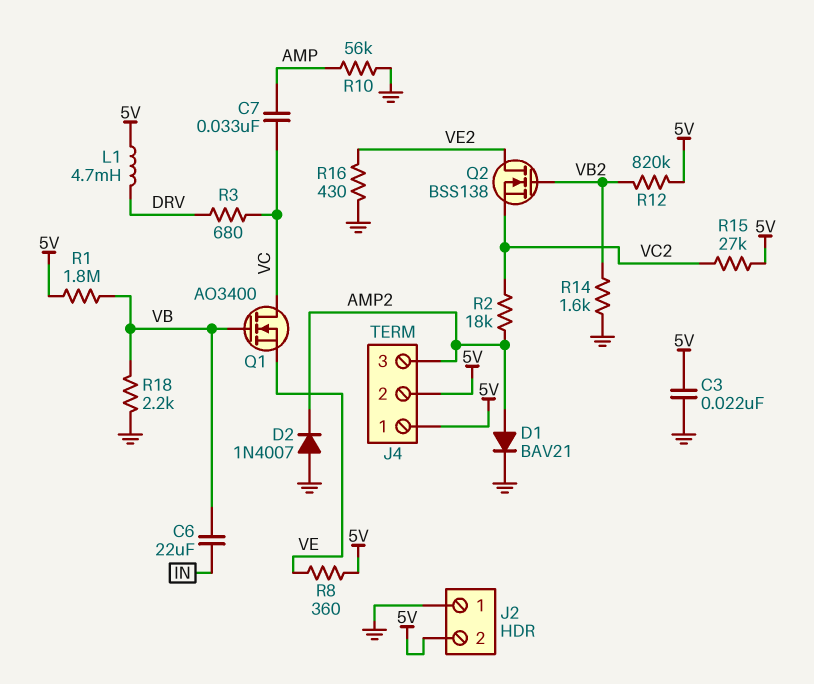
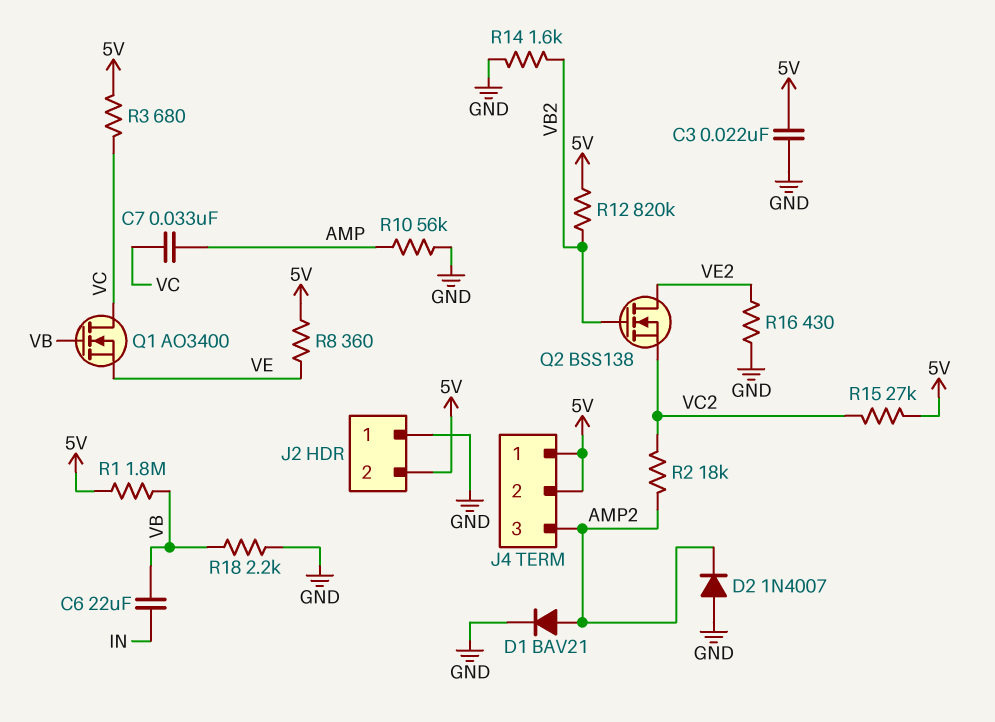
L1: 4.7mH (5V, DRV) -> none
R3: 680 (DRV, VC) -> 680 (5V, VC)

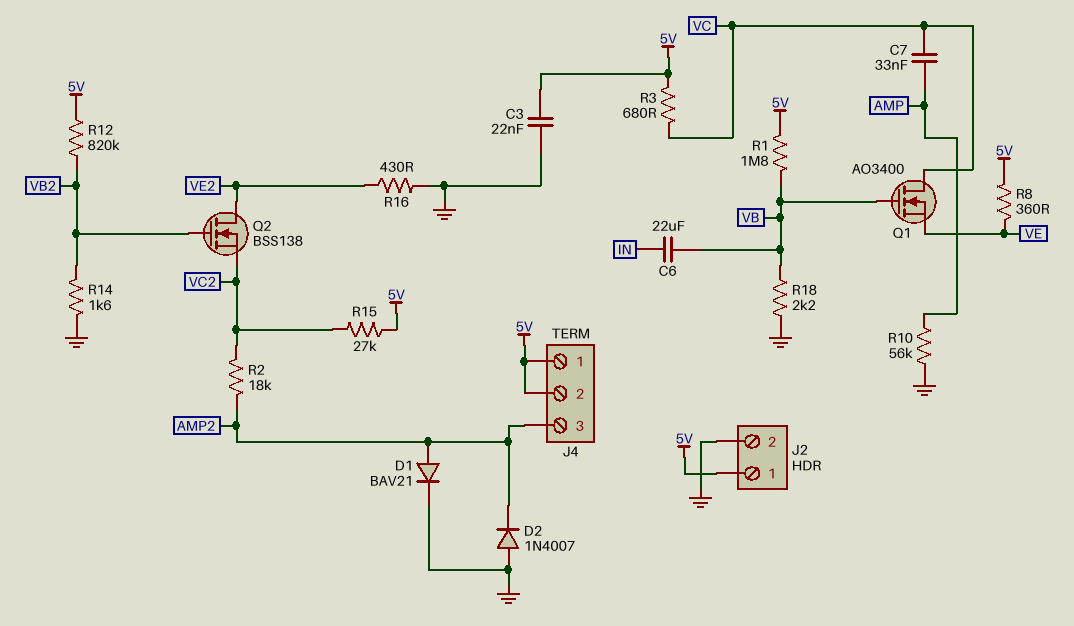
J2 pin 1: GND -> 5V
J2 pin 2: 5V -> GND

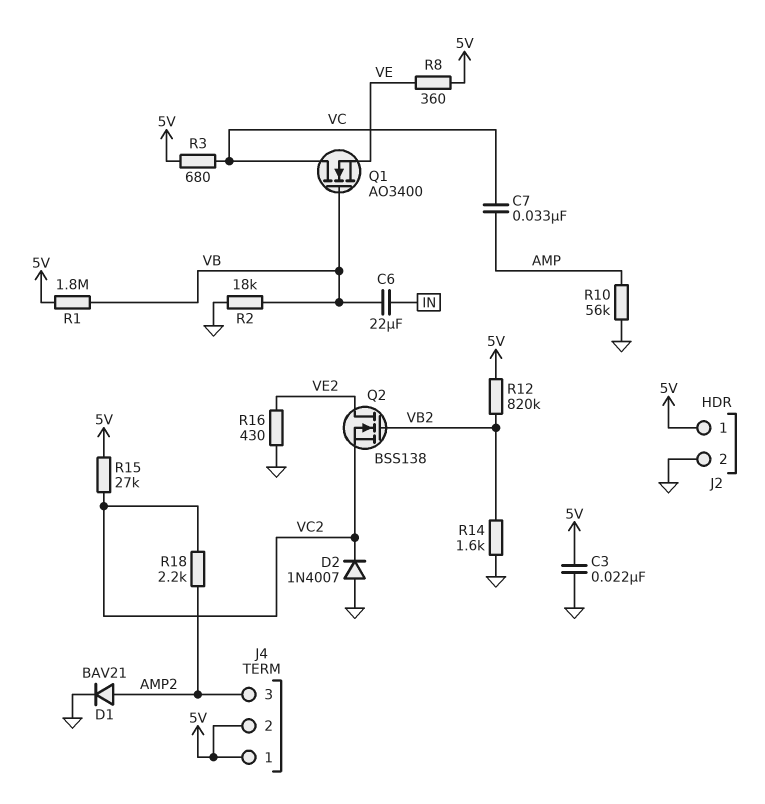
D2: diode 1N4007 (A GND, K AMP2) -> diode 1N4007 (A GND, K VC2)
R2: 18k (AMP2, VC2) -> 18k (GND, VB)
R18: 2.2k (GND, VB) -> 2.2k (AMP2, VC2)

